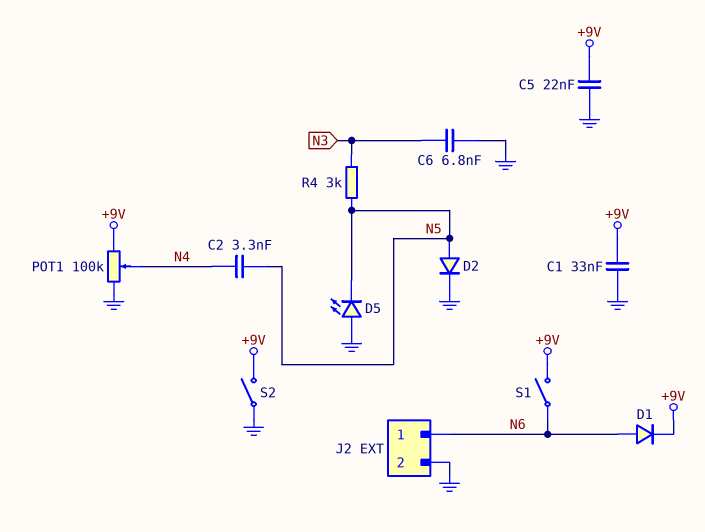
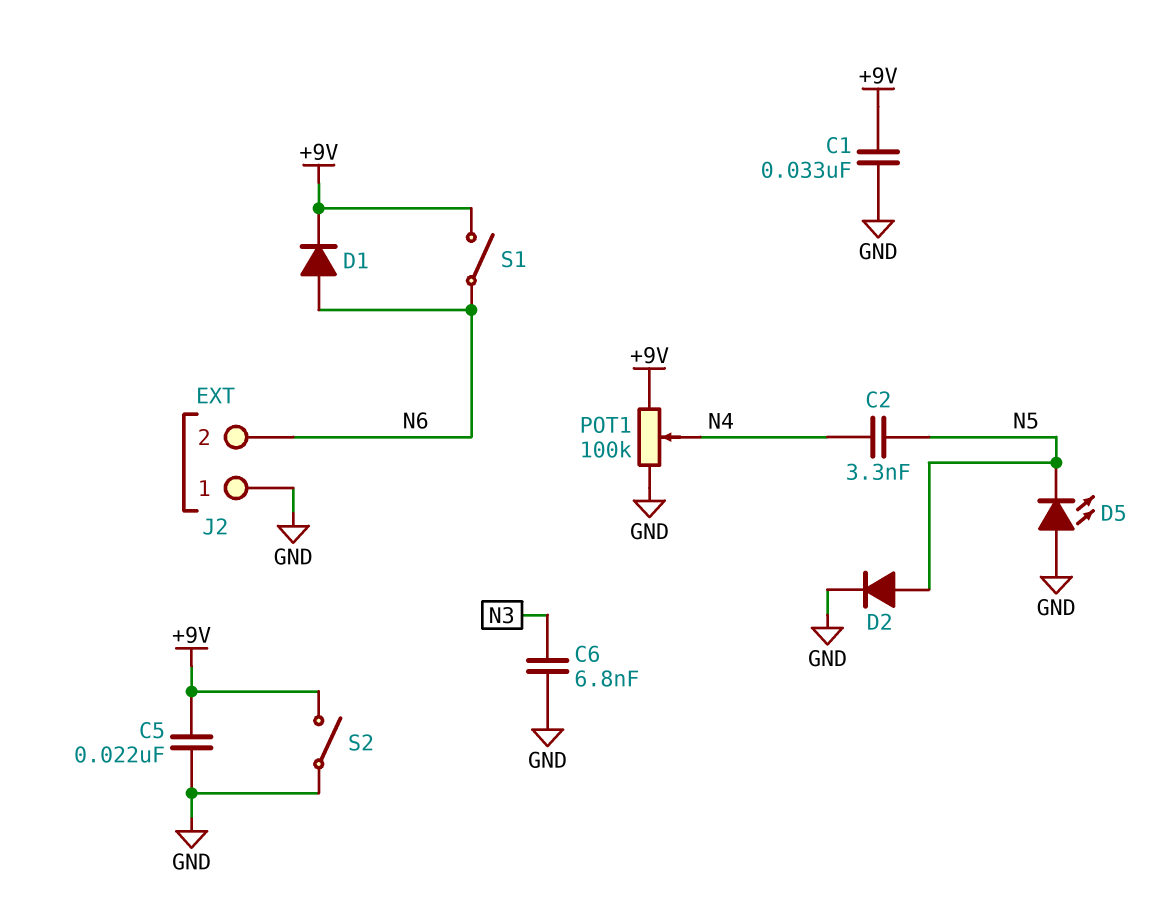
J2 pin 1: N6 -> GND
J2 pin 2: GND -> N6
R4: 3k (N3, N5) -> none

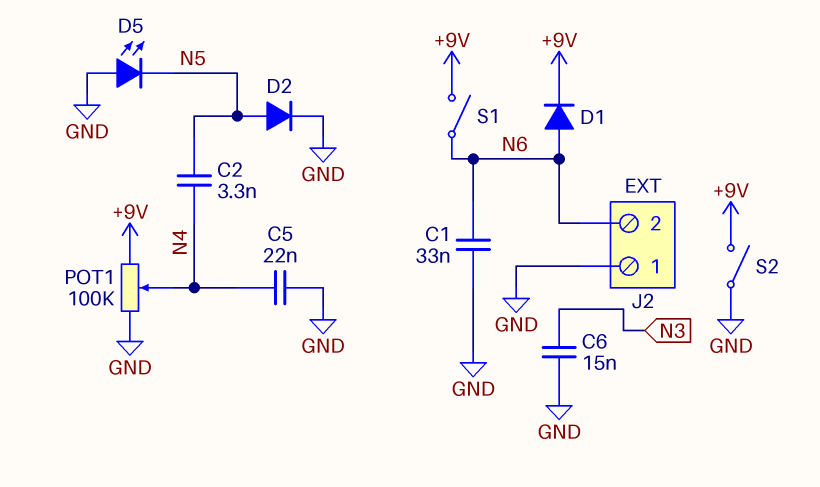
C1: 33nF (+9V, GND) -> 33nF (GND, N6)
C5: 22nF (+9V, GND) -> 22nF (GND, N4)
C6: 6.8nF (GND, N3) -> 15nF (GND, N3)

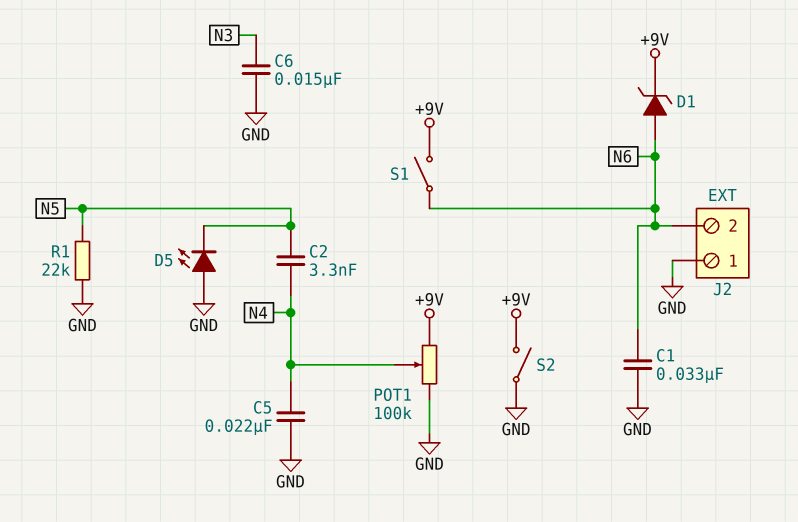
D1: diode (A N6, K +9V) -> zener (A N6, K +9V)
D2: diode (A N5, K GND) -> none
R1: none -> 22k (GND, N5)

